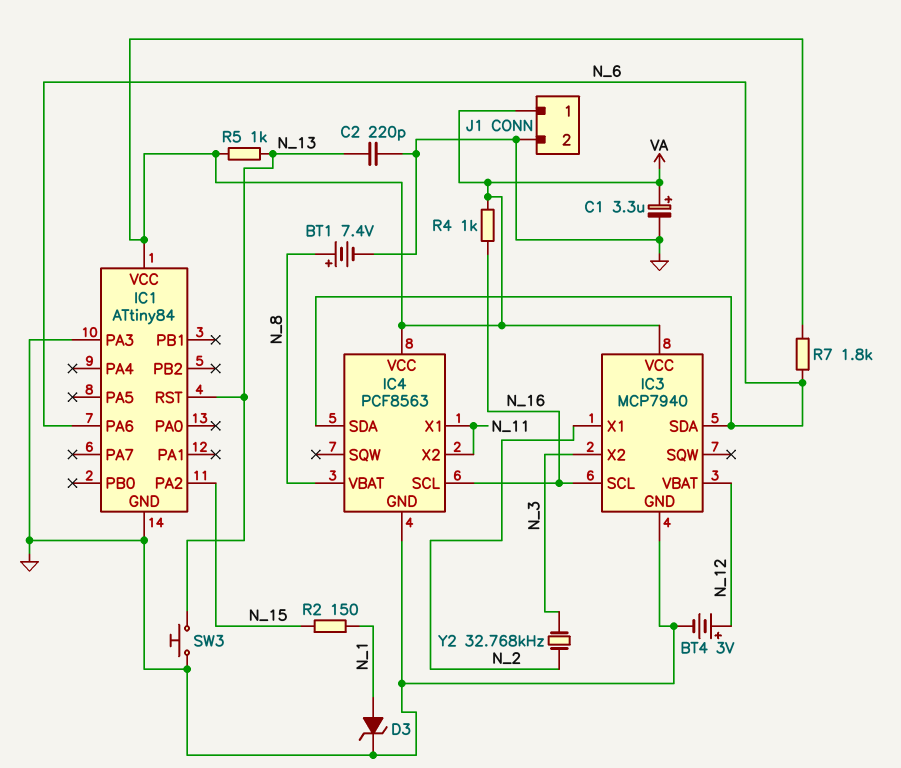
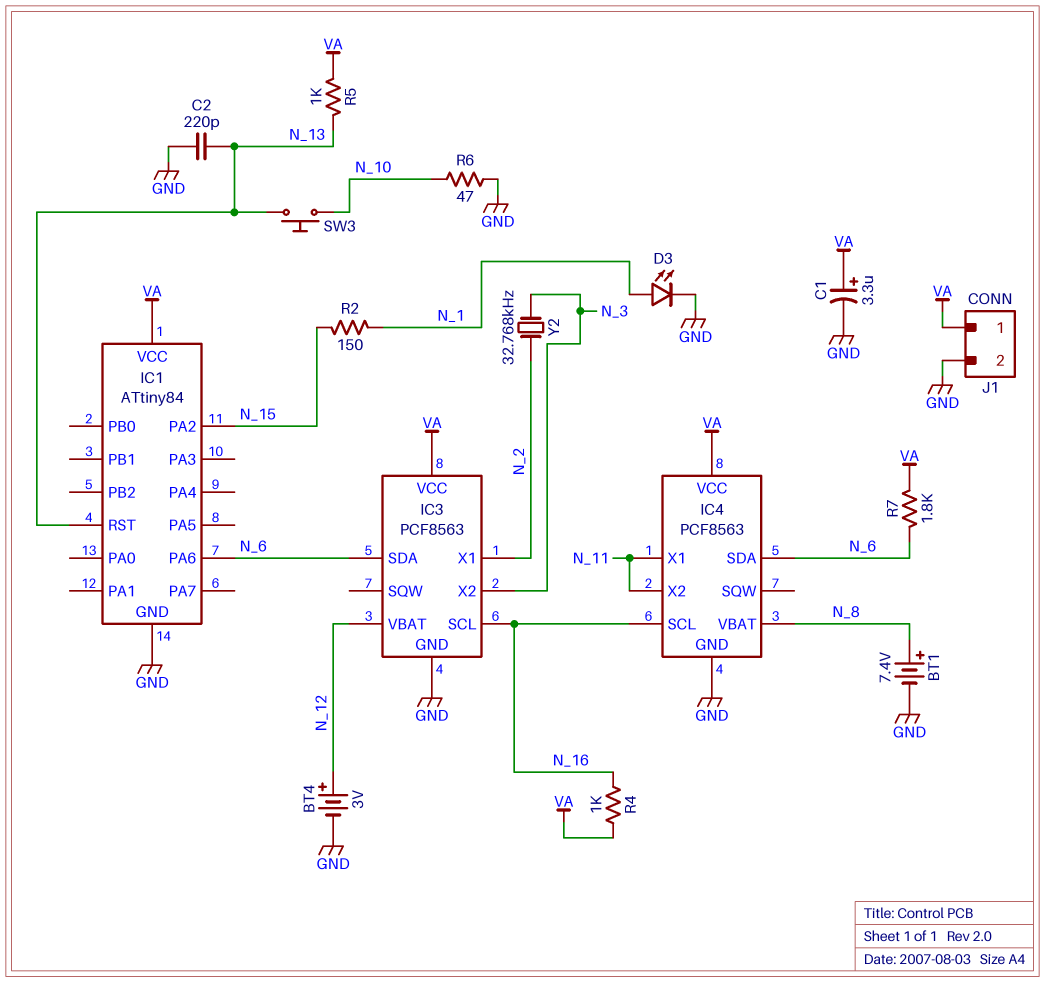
D3: zener (A N_1, K GND) -> LED (A N_1, K GND)
IC1 pin PA3: GND -> none
IC3: MCP7940 -> PCF8563
R6: none -> 47 (GND, N_10)
SW3: button (GND, N_13) -> button (N_10, N_13)

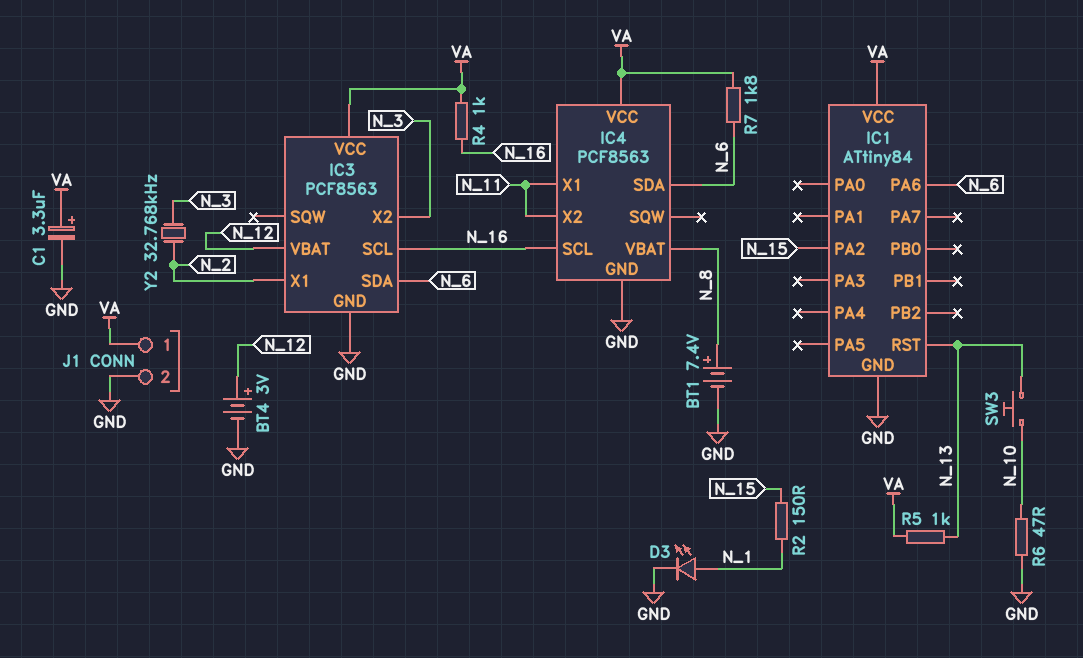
C2: 220pF (GND, N_13) -> none

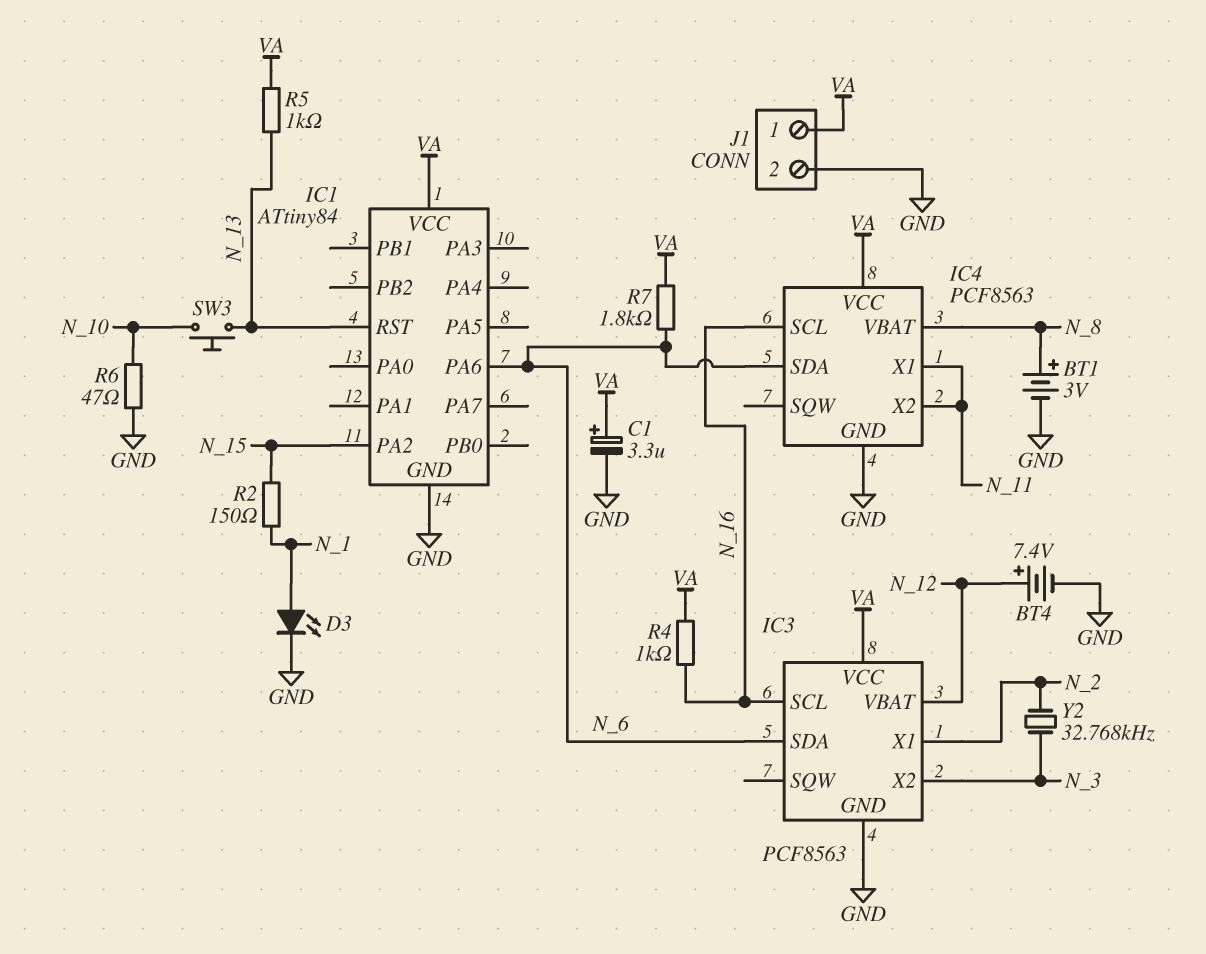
BT1: 7.4V (plus N_8, minus GND) -> 3V (plus N_8, minus GND)
BT4: 3V (plus N_12, minus GND) -> 7.4V (plus N_12, minus GND)

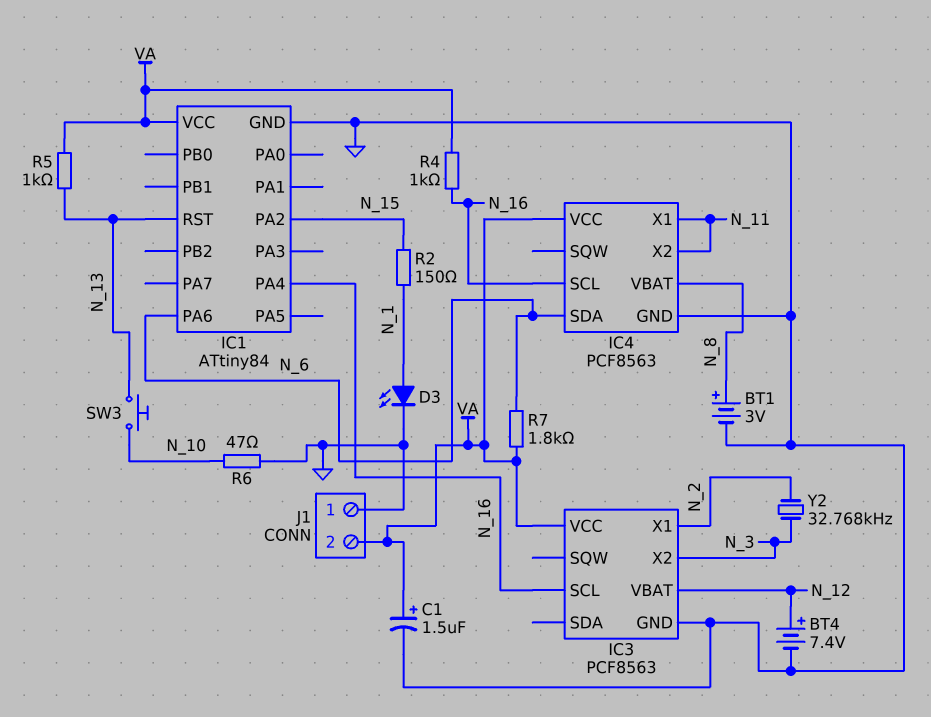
C1: 3.3uF (plus VA, minus GND) -> 1.5uF (plus VA, minus GND)
IC1 pin PA4: none -> N_16
IC3 pin SDA: N_6 -> none
J1 pin 1: VA -> GND
J1 pin 2: GND -> VA

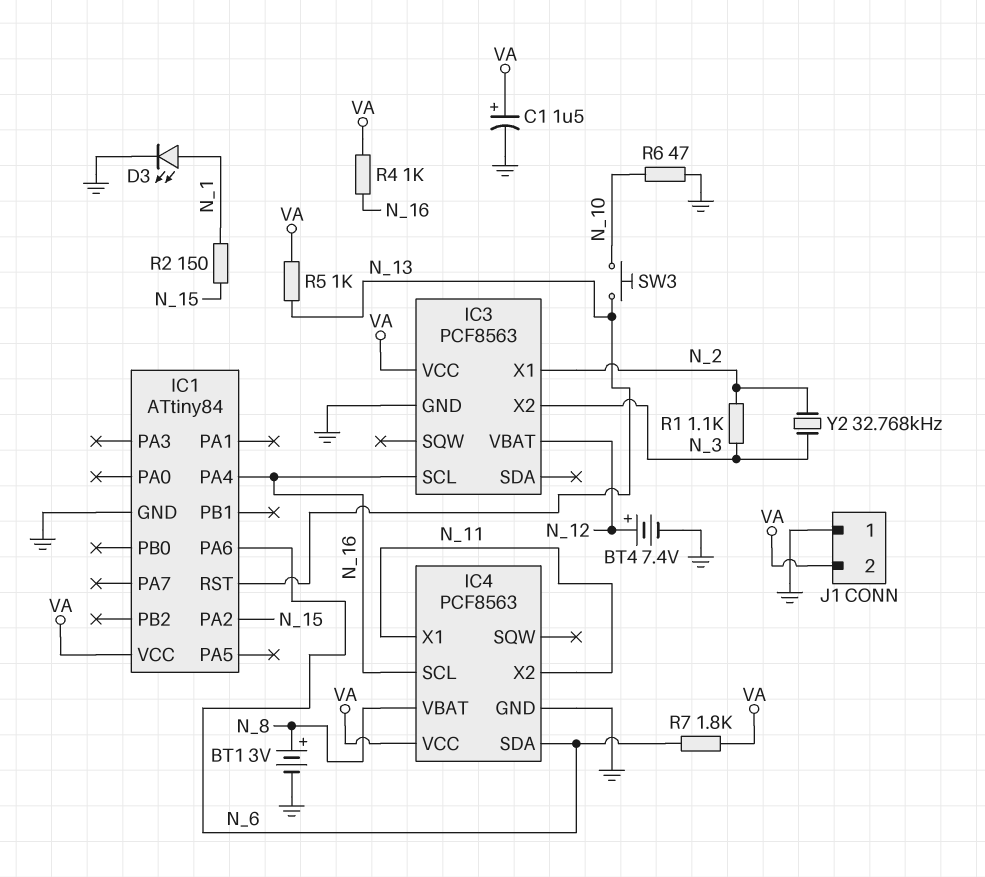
R1: none -> 1.1k (N_2, N_3)

